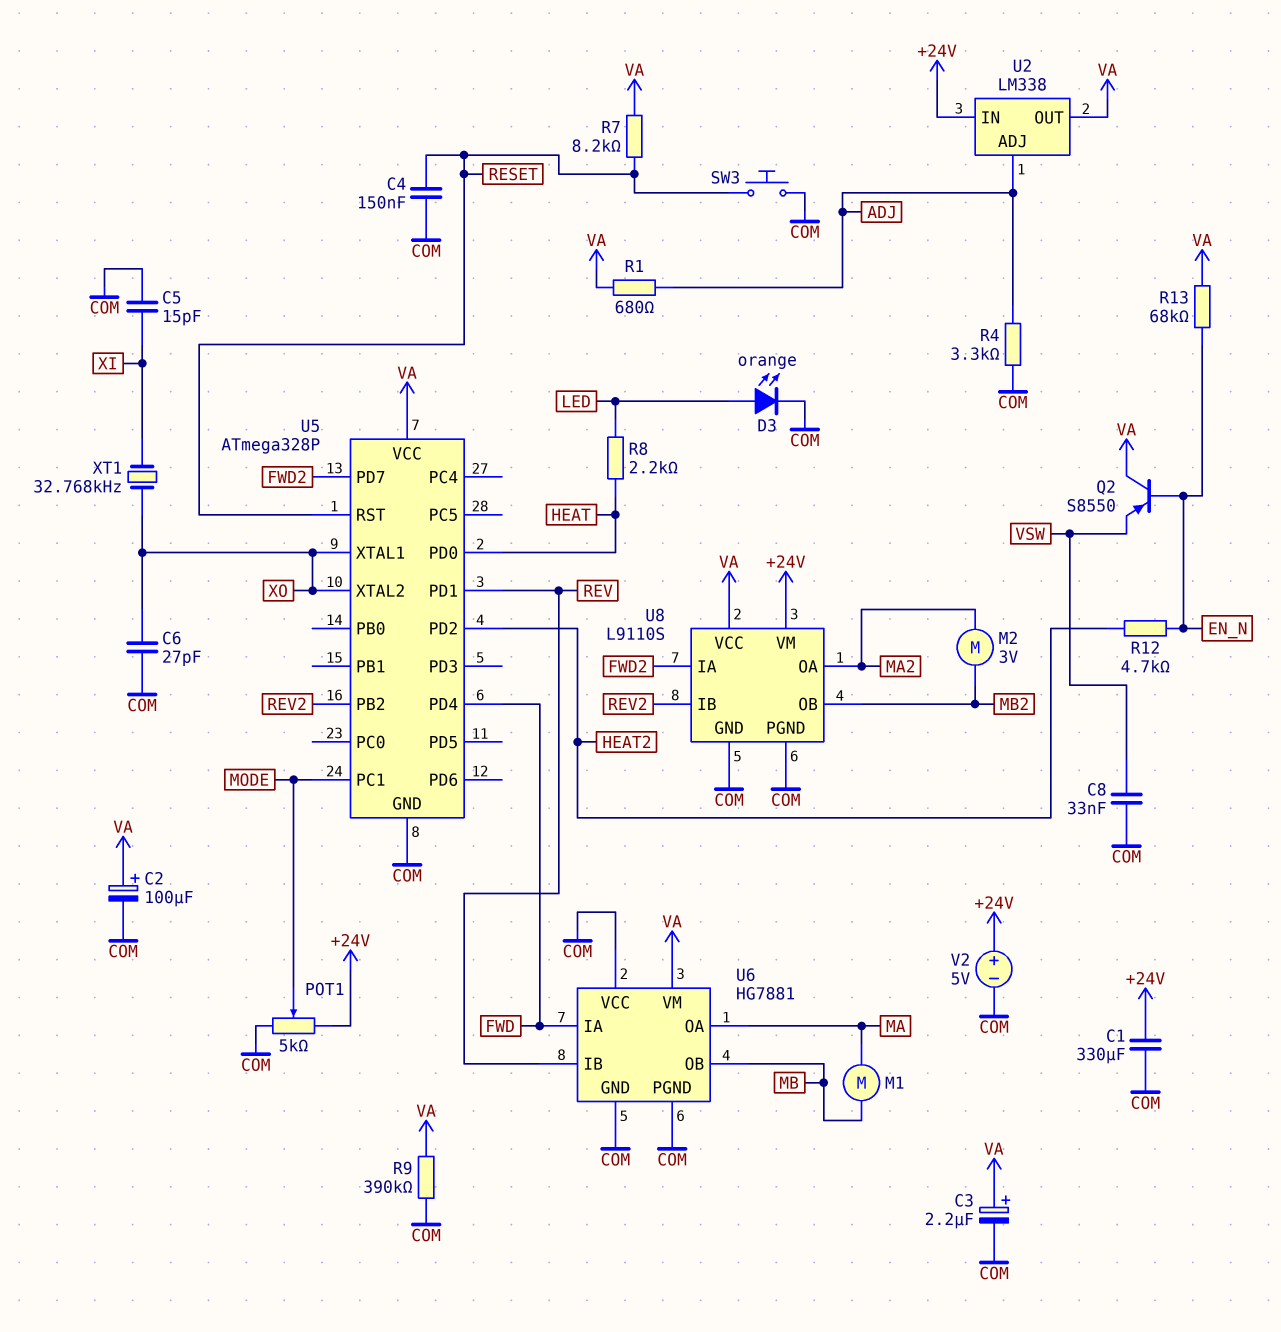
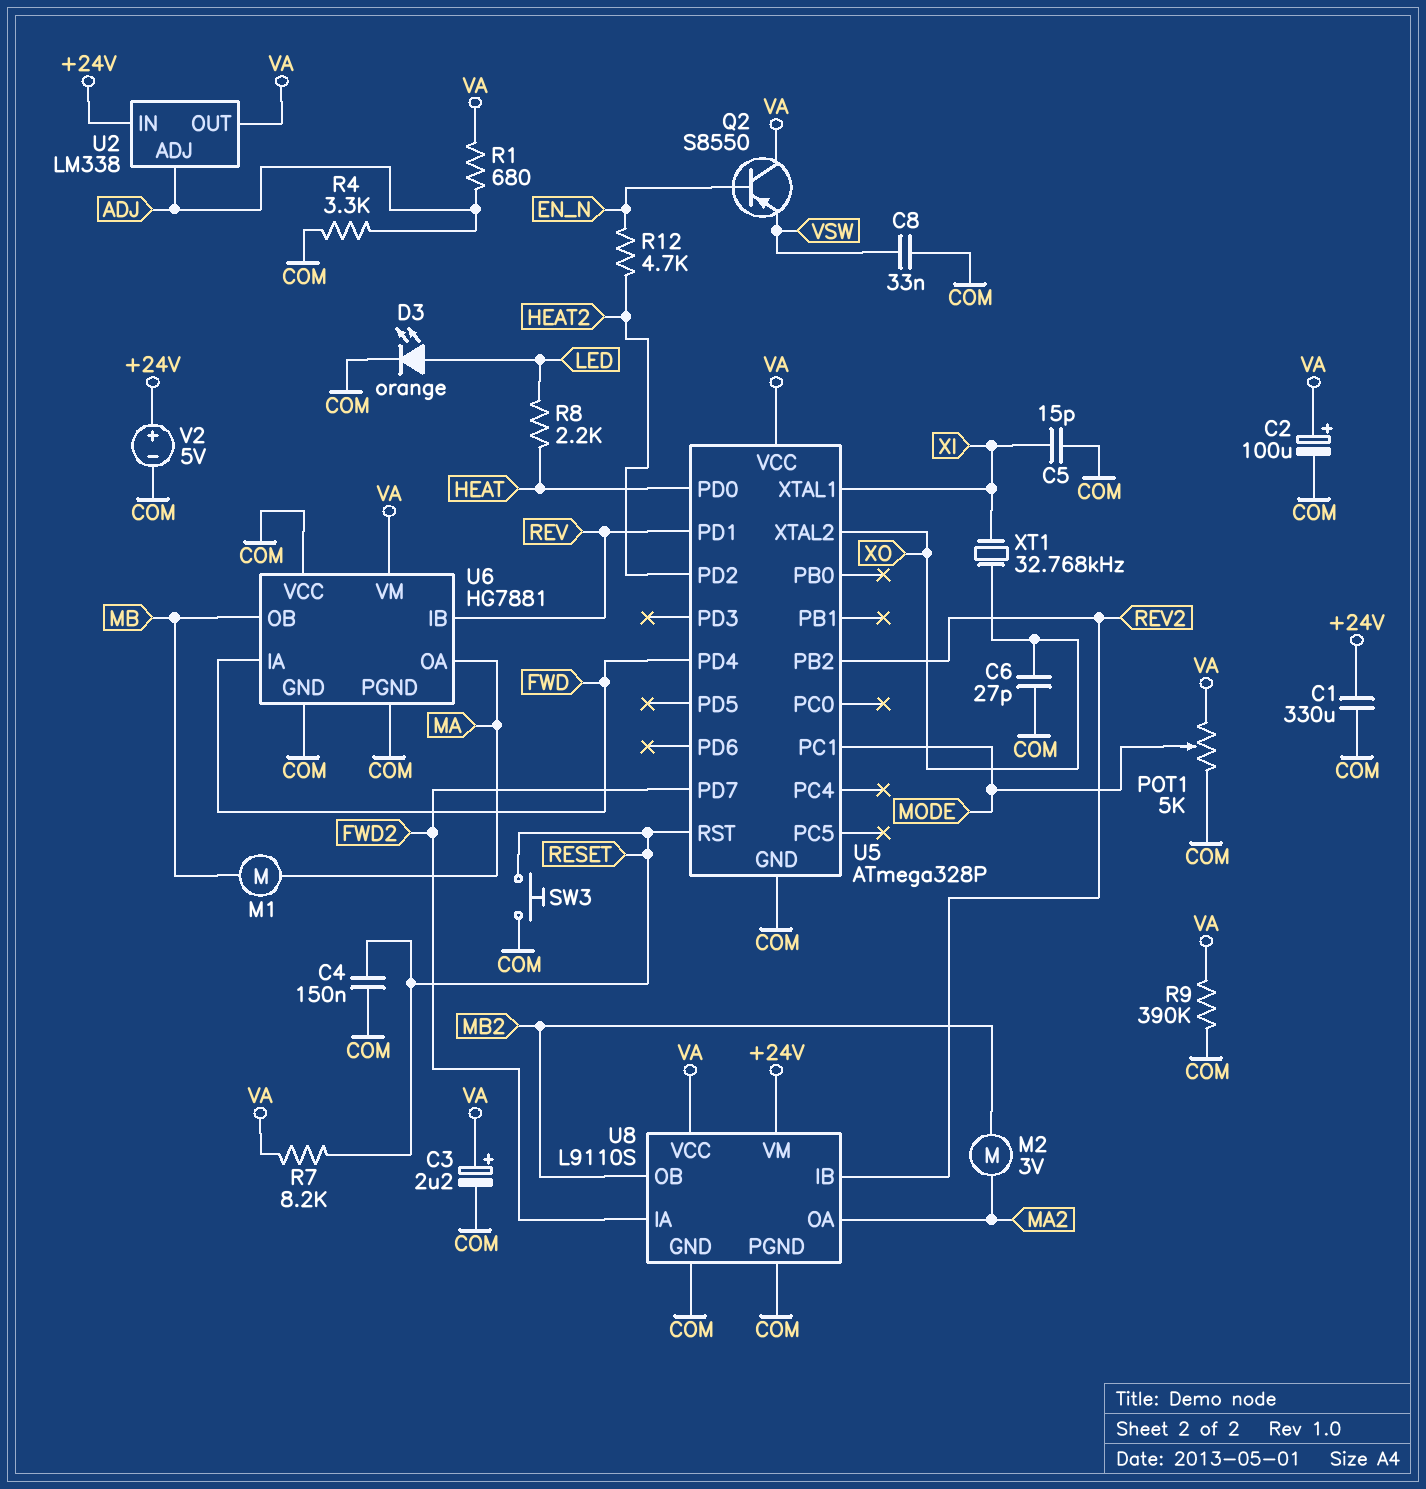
POT1: 5k (+24V, COM, wiper MODE) -> 5k (COM, VA, wiper MODE)
R13: 68k (EN_N, VA) -> none
U5 pin XTAL1: XO -> XI

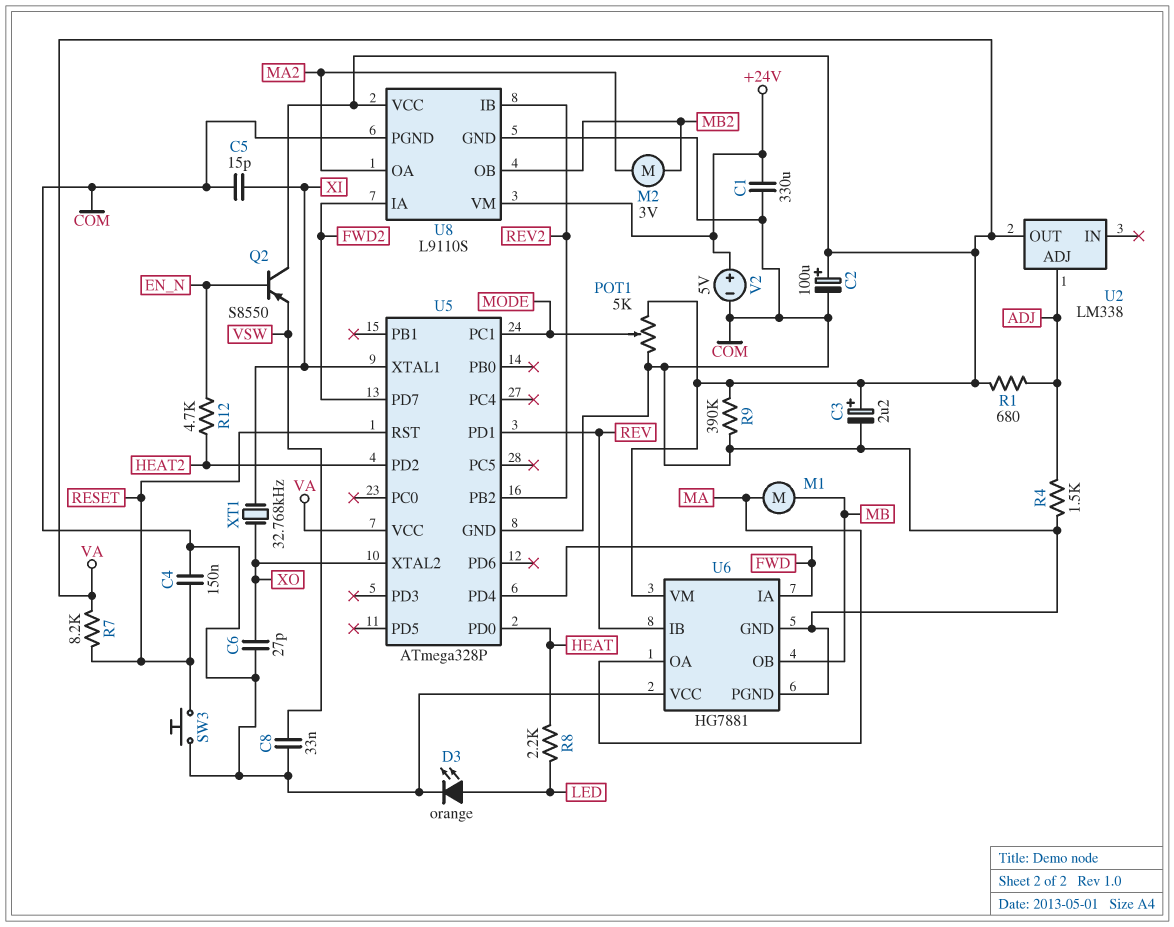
R4: 3.3k (ADJ, COM) -> 1.5k (ADJ, COM)
U2 pin IN: +24V -> none

